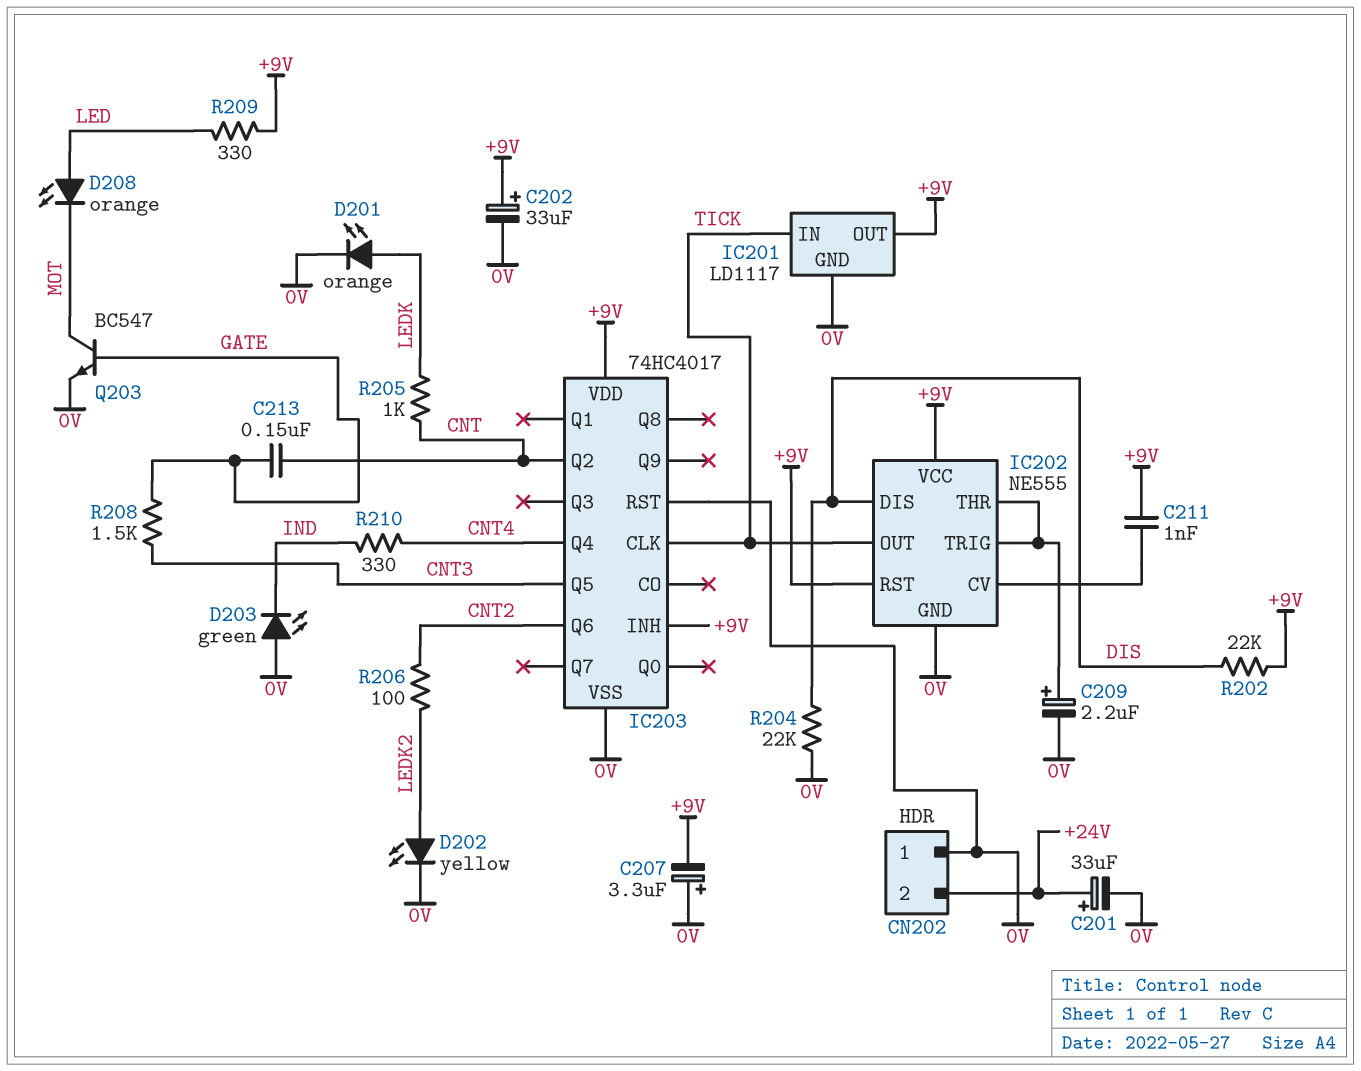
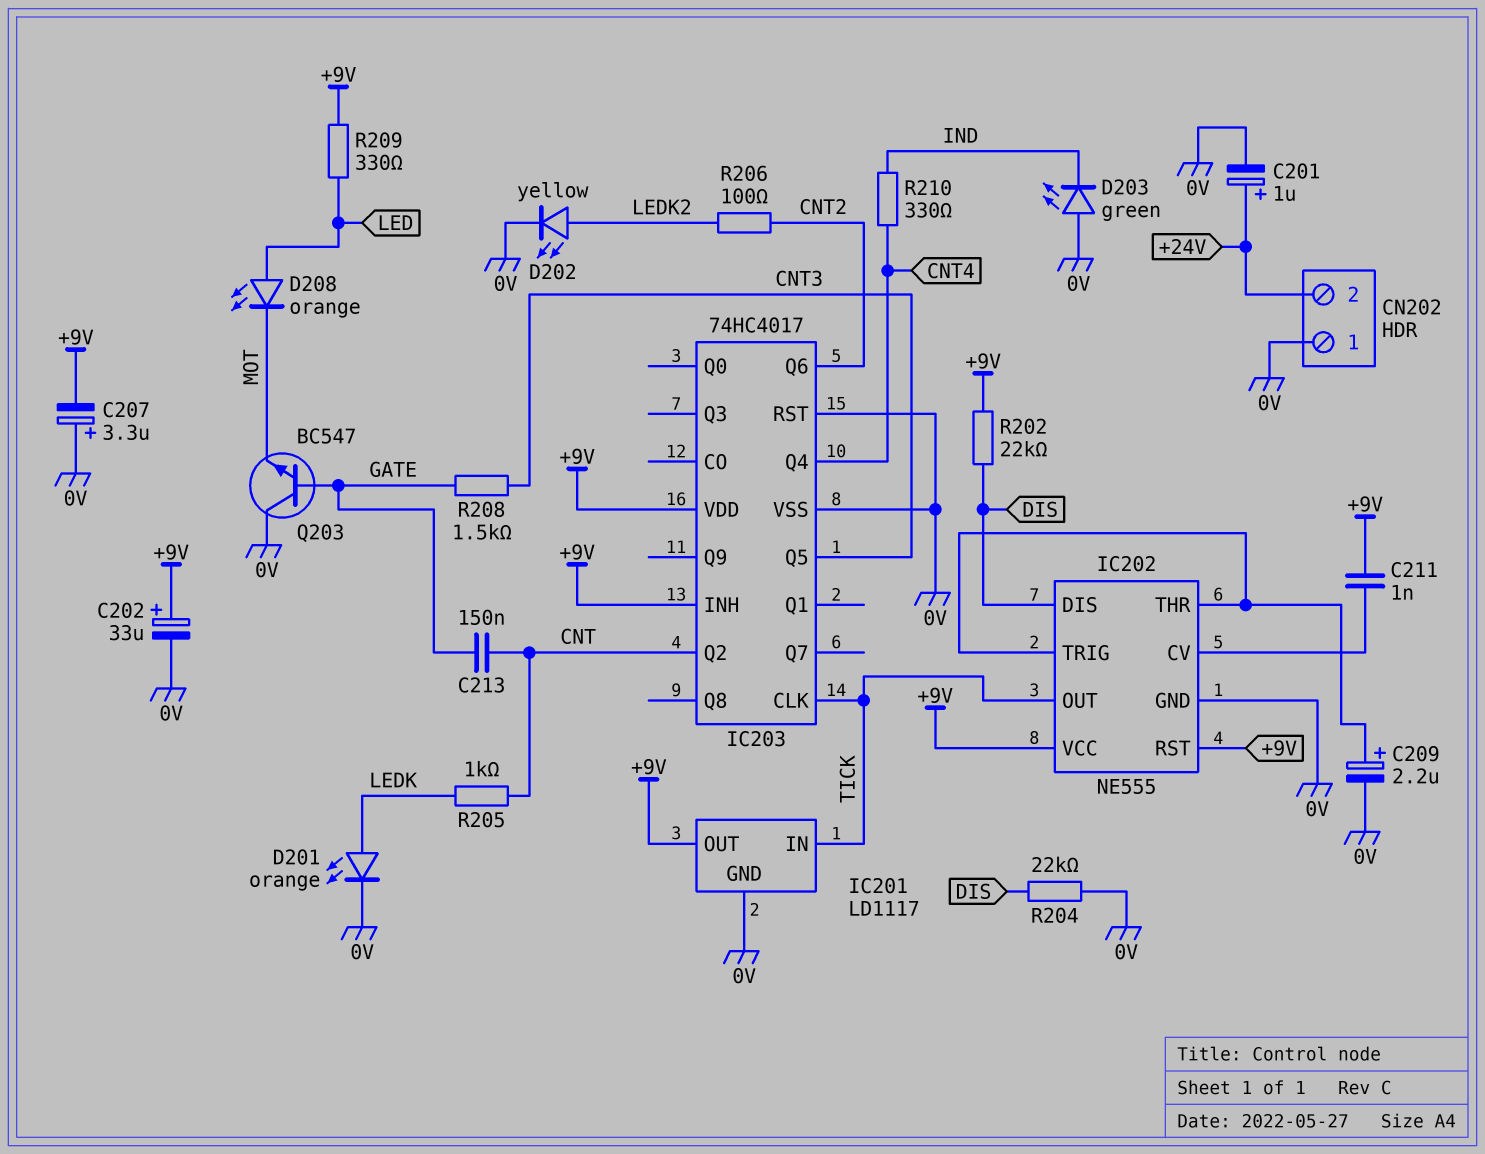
C201: 33uF (plus +24V, minus 0V) -> 1uF (plus +24V, minus 0V)
Q203: NPN BC547 (B GATE, C MOT, E 0V) -> NPN BC547 (B GATE, C 0V, E MOT)

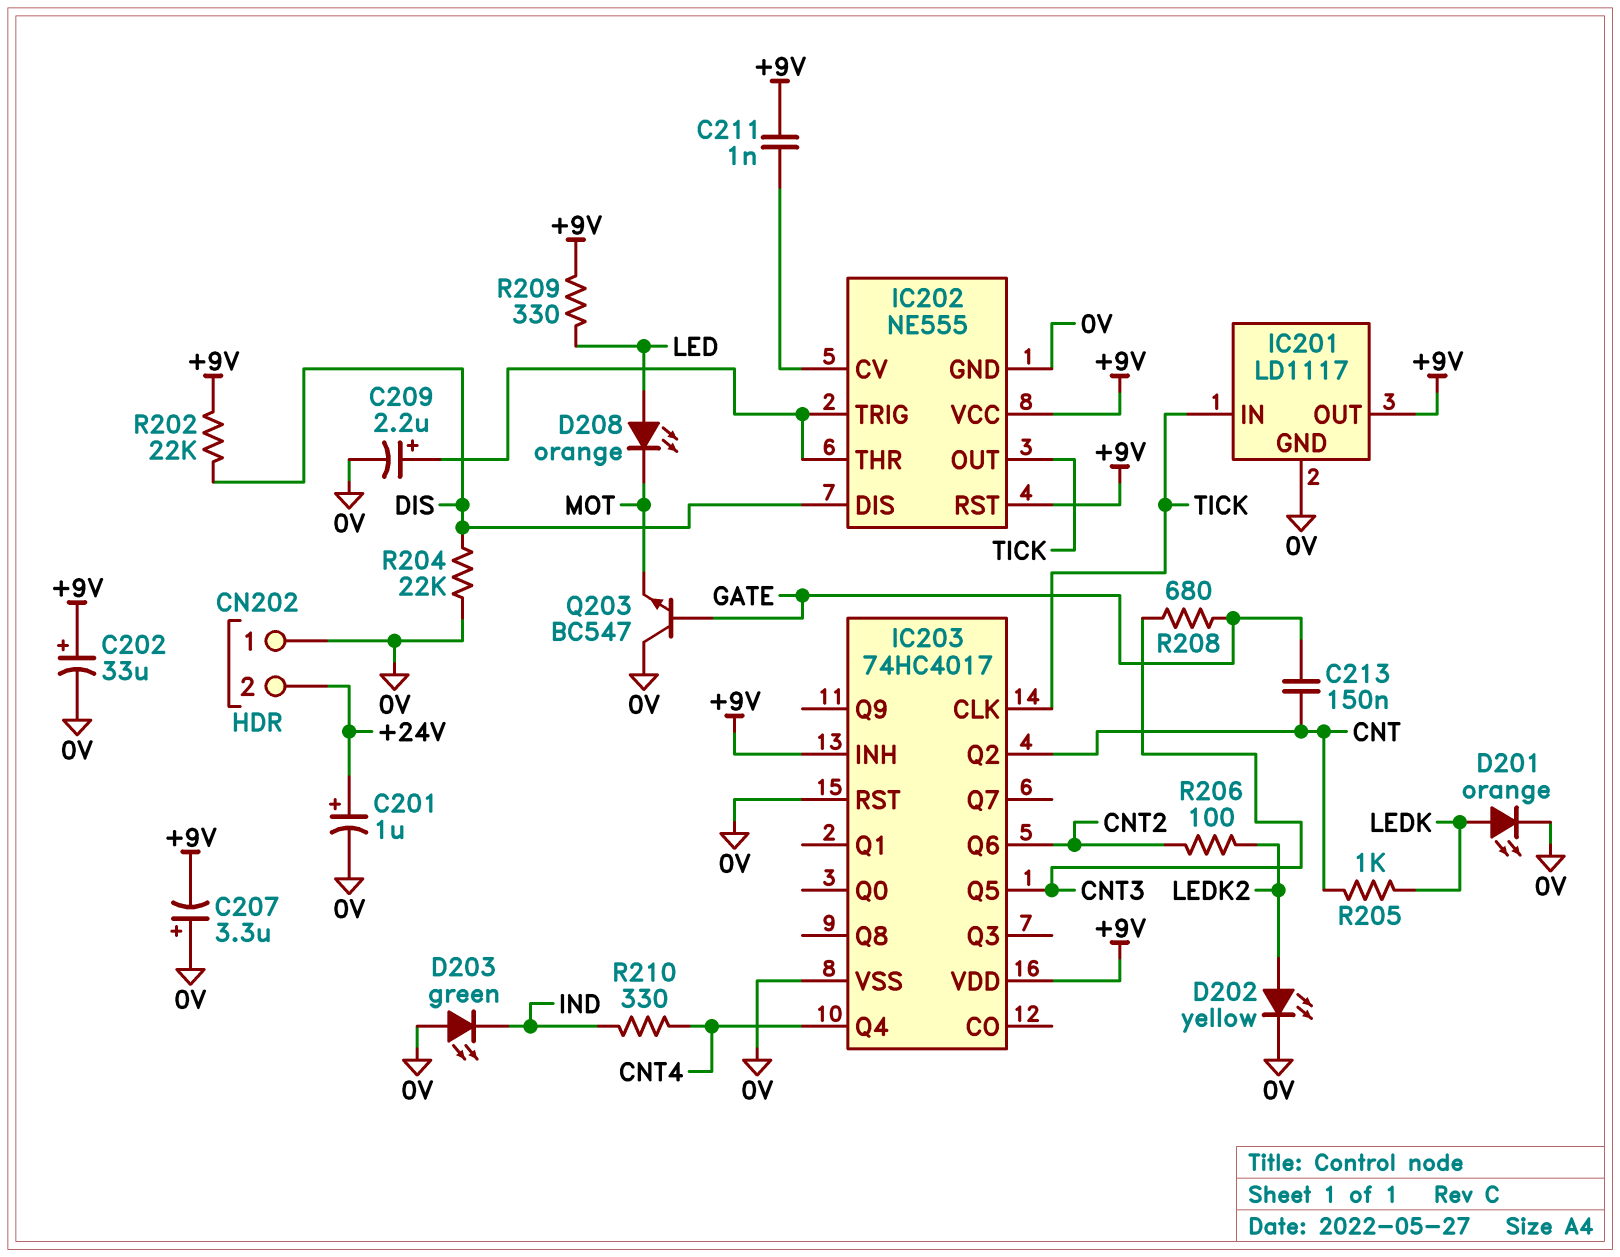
R208: 1.5k (CNT3, GATE) -> 680 (CNT3, GATE)

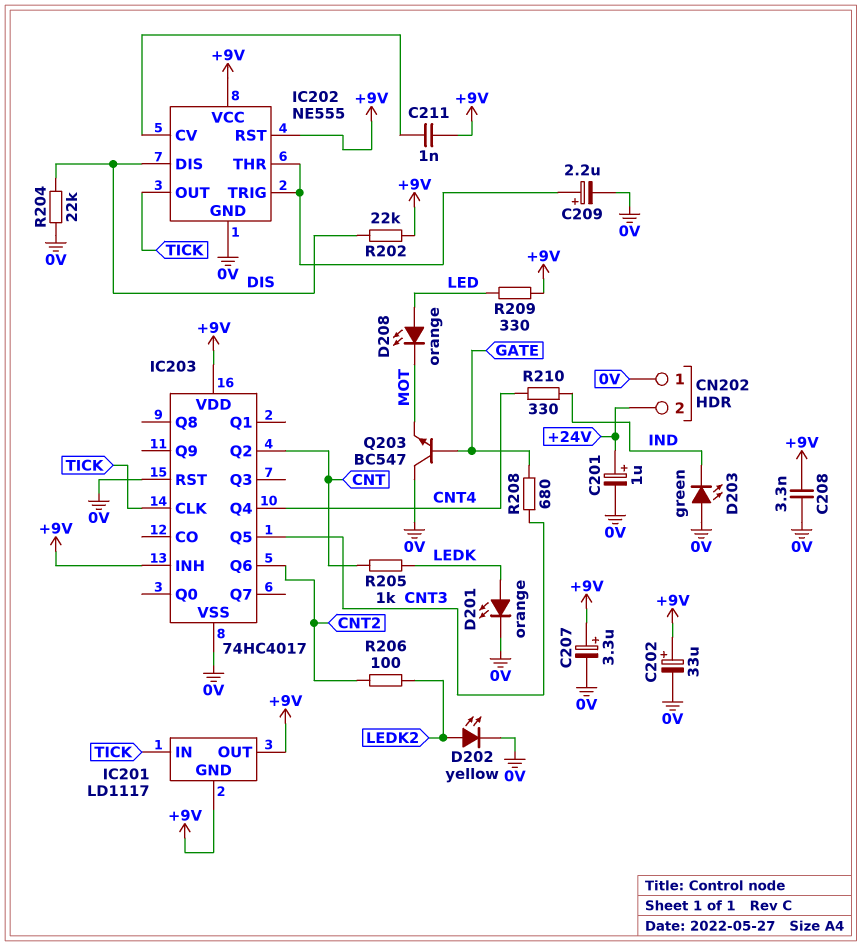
C207: 3.3uF (plus 0V, minus +9V) -> 3.3uF (plus +9V, minus 0V)
C208: none -> 3.3nF (+9V, 0V)
C213: 150nF (CNT, GATE) -> none
IC201 pin GND: 0V -> +9V

